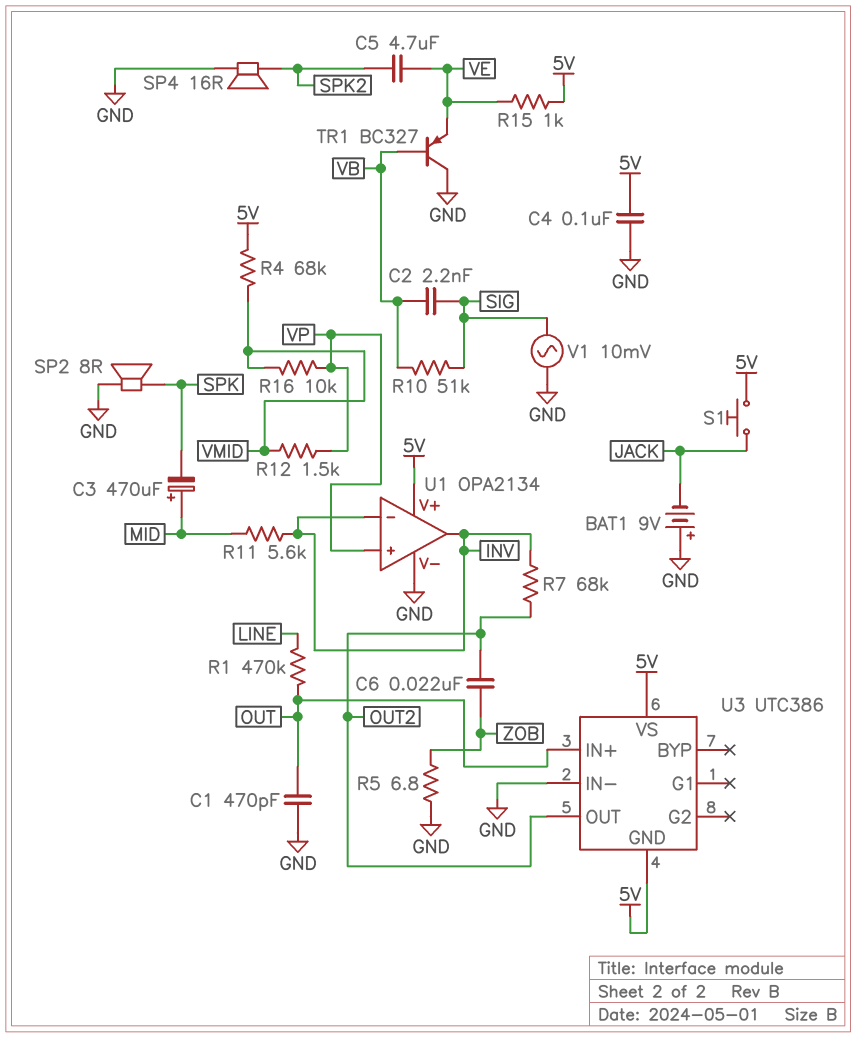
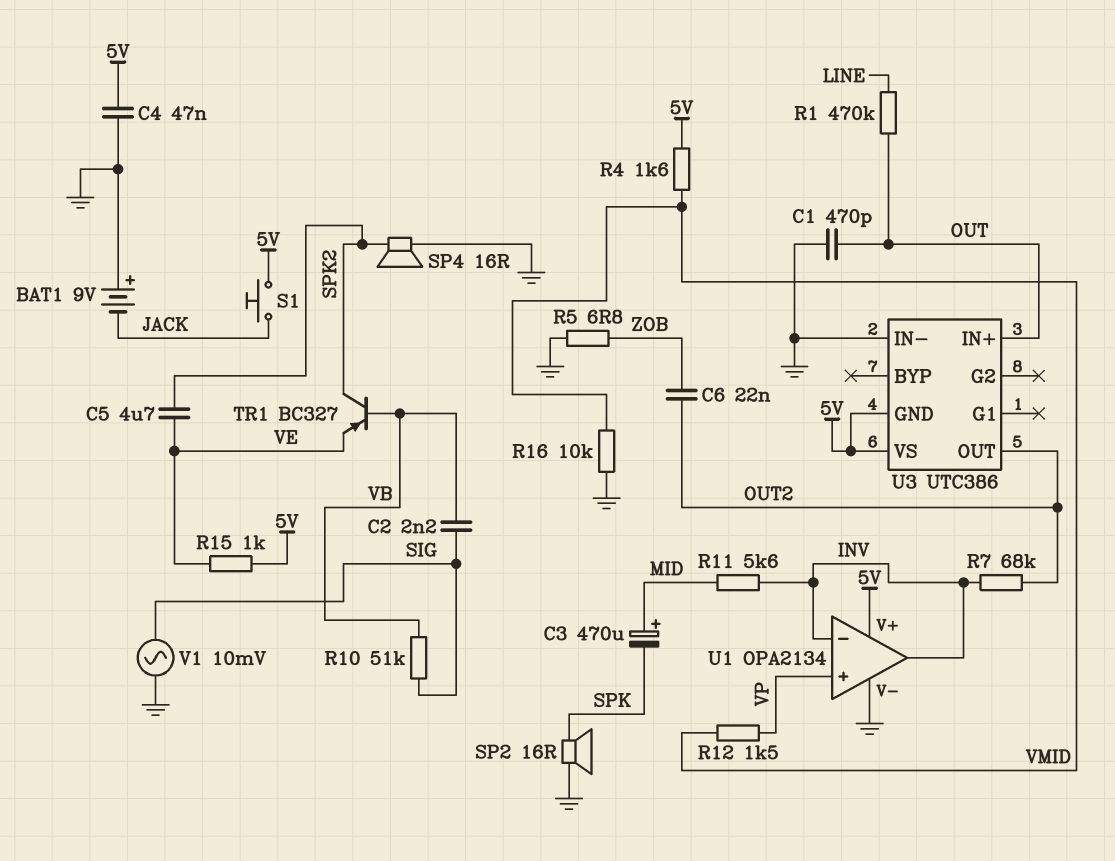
C4: 100nF (5V, GND) -> 47nF (5V, GND)
R4: 68k (5V, VMID) -> 1.6k (5V, VMID)
R16: 10k (VMID, VP) -> 10k (GND, VMID)
SP2: speaker 8R (GND, SPK) -> speaker 16R (GND, SPK)
TR1: PNP BC327 (B VB, C GND, E VE) -> PNP BC327 (B VB, C SPK2, E VE)

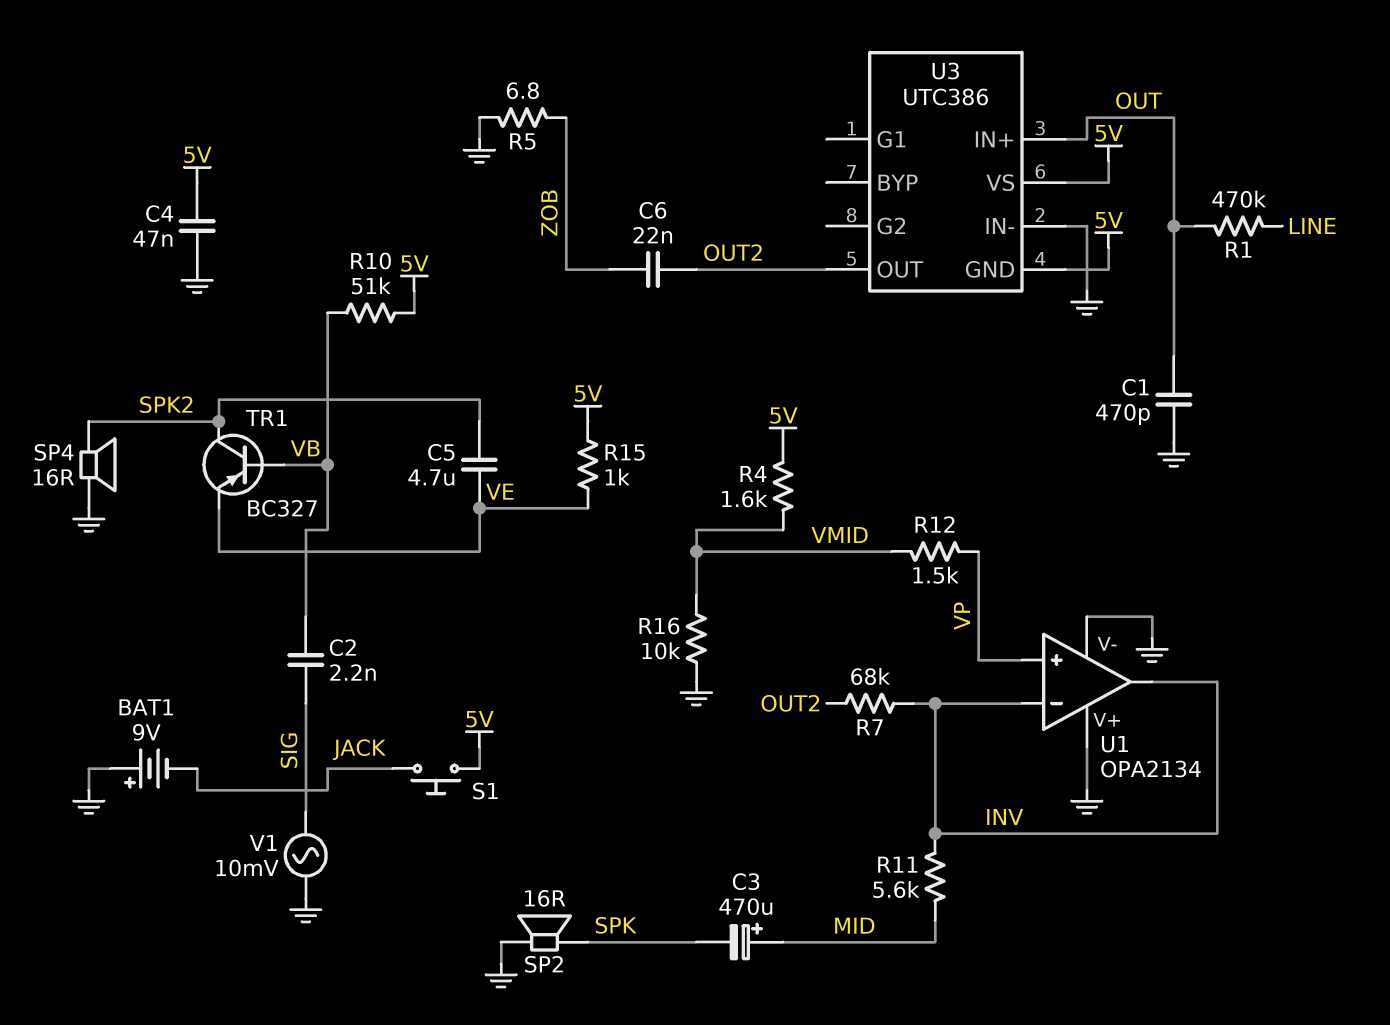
R10: 51k (SIG, VB) -> 51k (5V, VB)
U1 pin V+: 5V -> GND

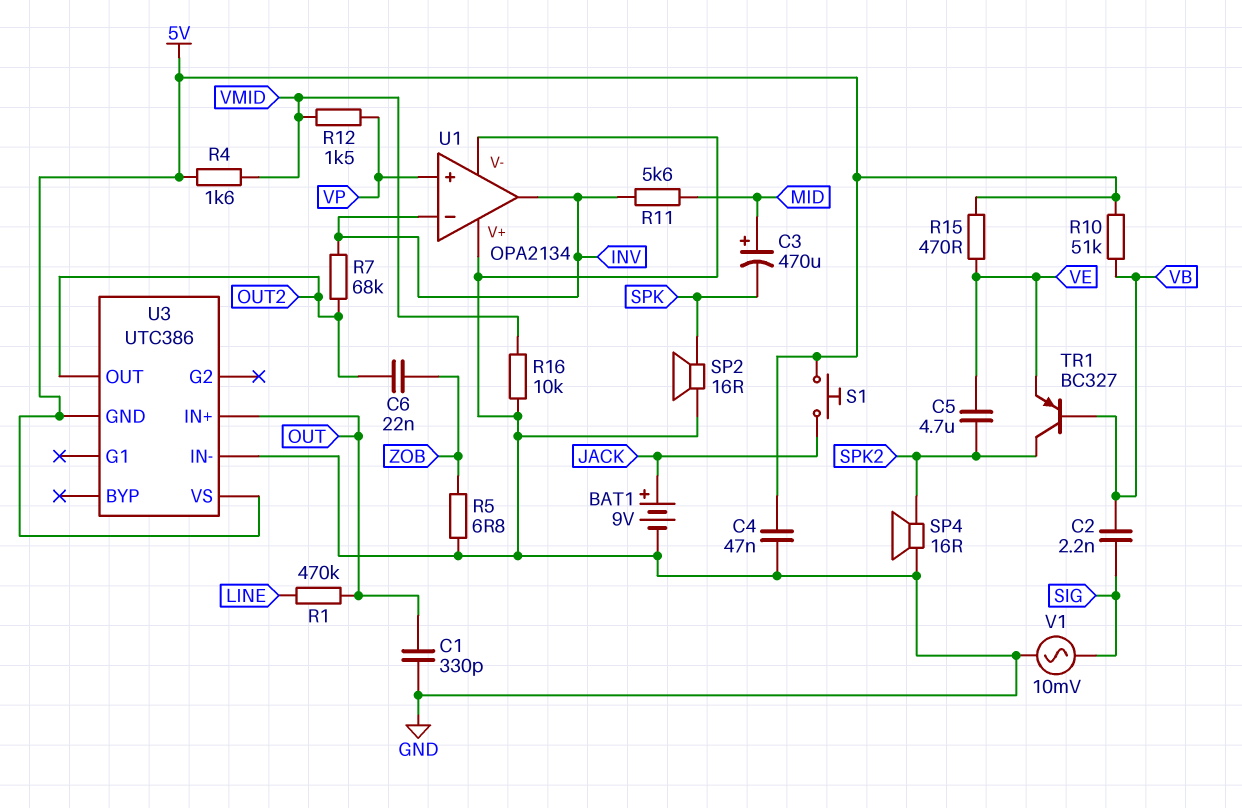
BAT1: 9V (plus GND, minus JACK) -> 9V (plus JACK, minus GND)
C1: 470pF (GND, OUT) -> 330pF (GND, OUT)
R15: 1k (5V, VE) -> 470 (5V, VE)

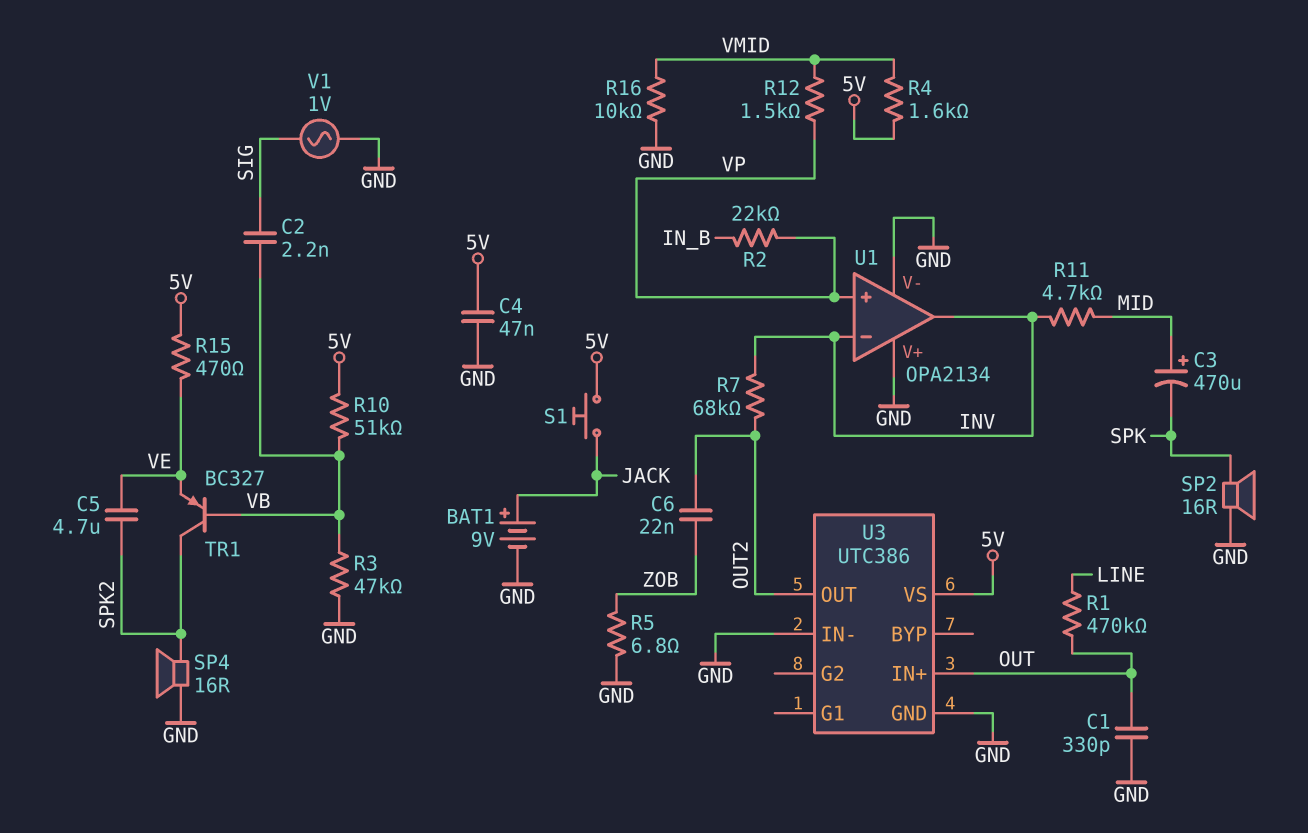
R2: none -> 22k (IN_B, VP)
R3: none -> 47k (GND, VB)
R11: 5.6k (INV, MID) -> 4.7k (INV, MID)
U3 pin GND: 5V -> GND
V1: AC 10mV (GND, SIG) -> AC 1V (GND, SIG)

